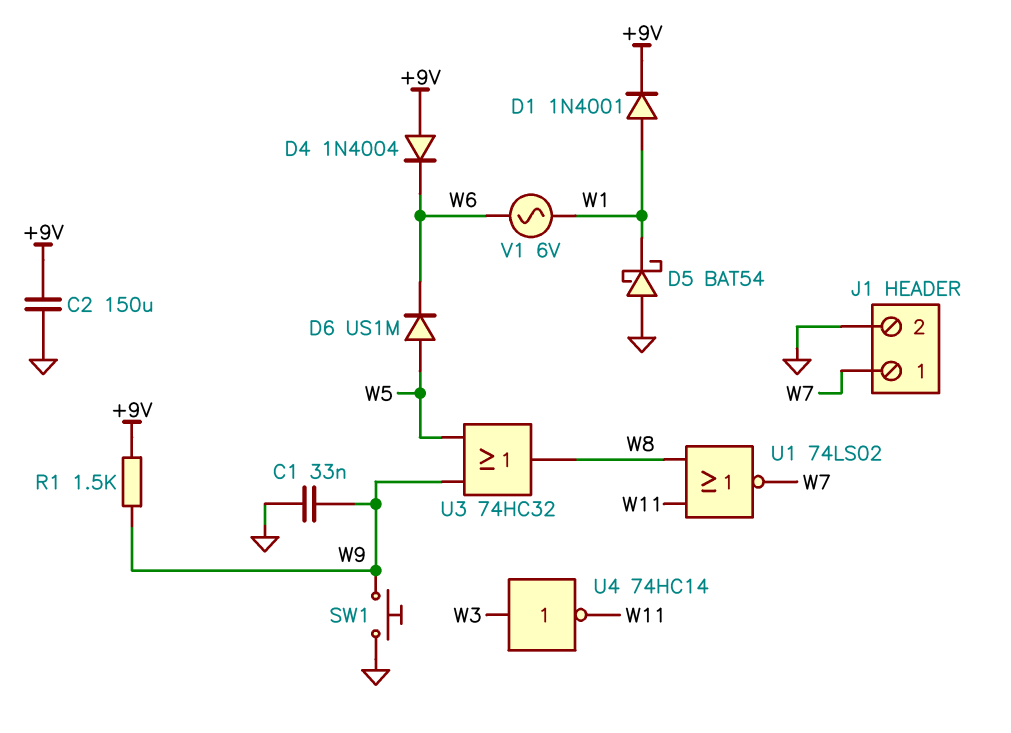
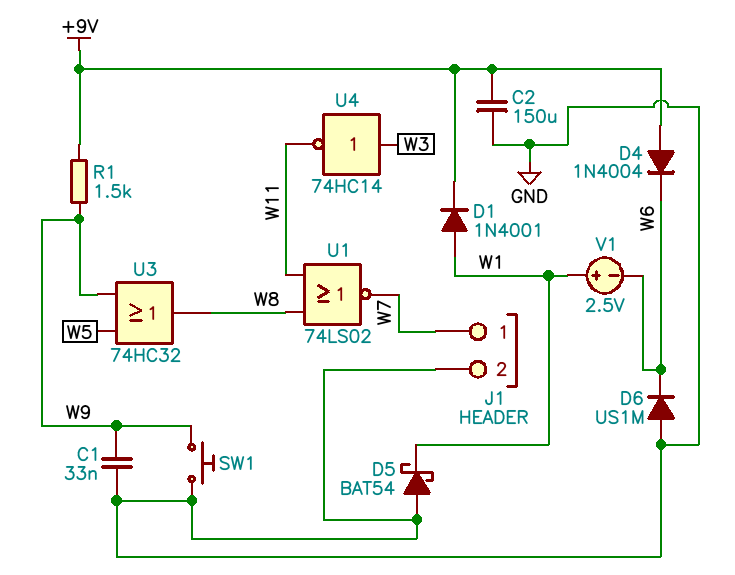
D6: diode US1M (A W5, K W6) -> diode US1M (A GND, K W6)
V1: AC 6V (W1, W6) -> 2.5V (plus W1, minus W6)

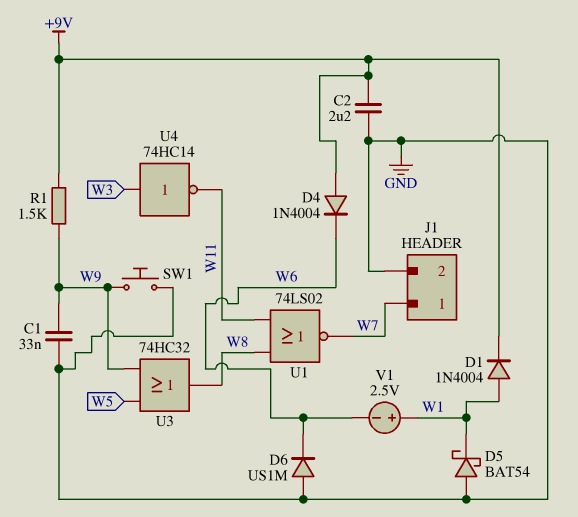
C2: 150uF (+9V, GND) -> 2.2uF (+9V, GND)
D1: diode 1N4001 (A W1, K +9V) -> diode 1N4004 (A W1, K +9V)

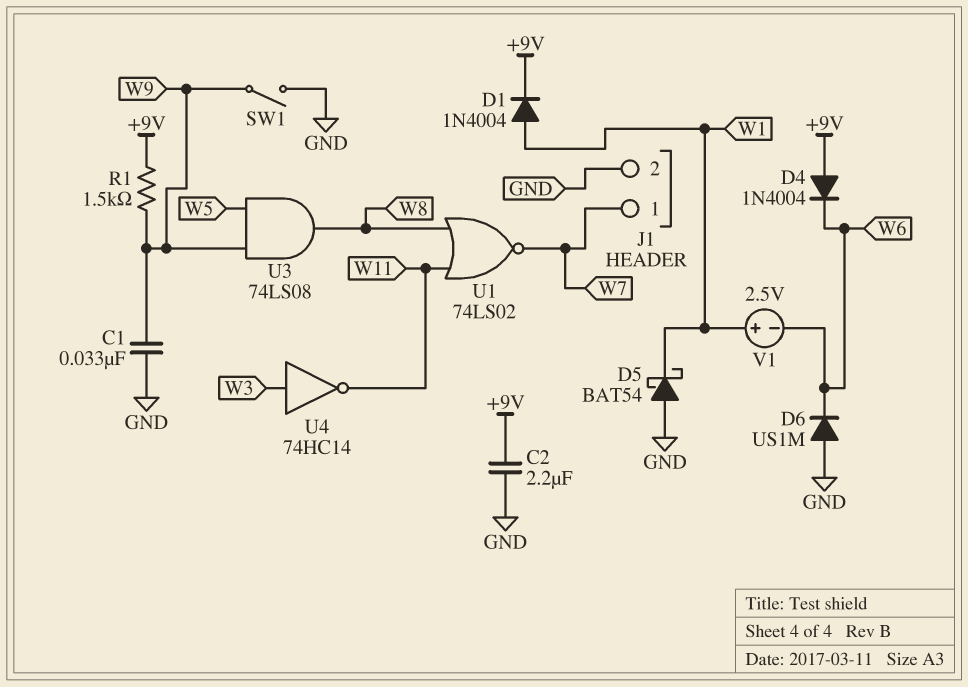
SW1: button (GND, W9) -> switch (GND, W9)
U3: OR 74HC32 (in W5, in W9, out W8) -> AND 74LS08 (in W5, in W9, out W8)

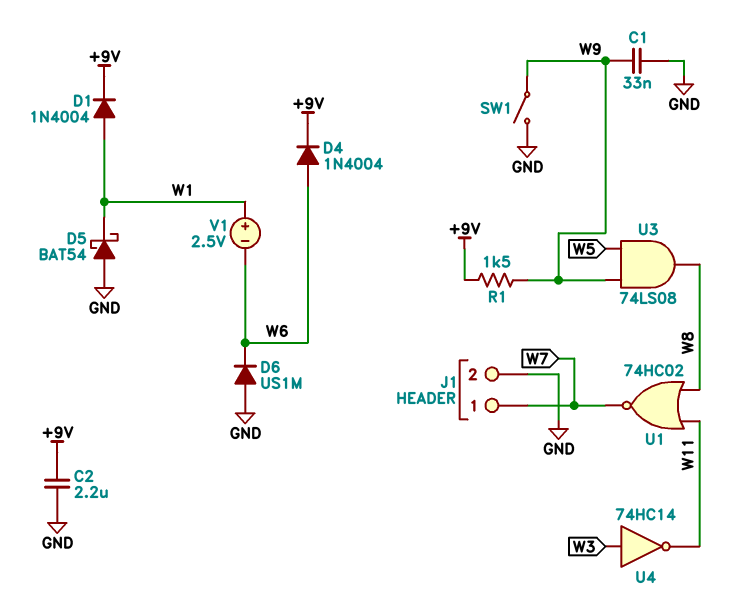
D4: diode 1N4004 (A +9V, K W6) -> diode 1N4004 (A W6, K +9V)
U1: NOR 74LS02 (in W8, in W11, out W7) -> NOR 74HC02 (in W8, in W11, out W7)

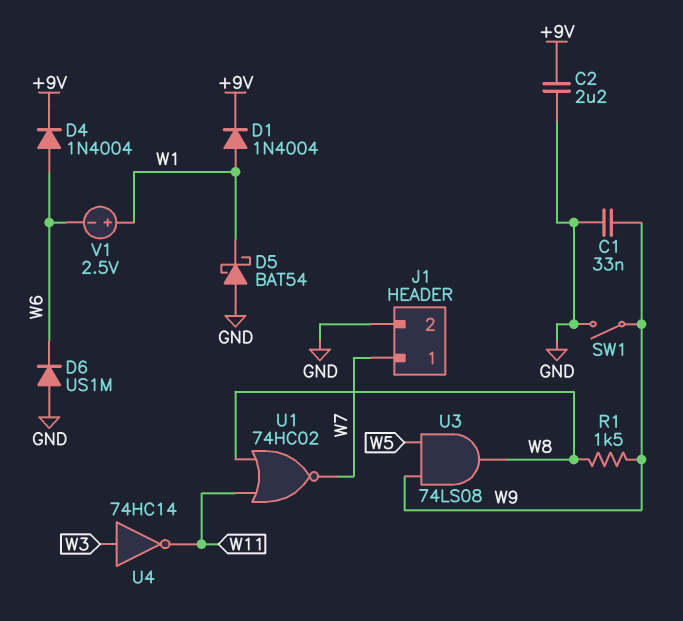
R1: 1.5k (+9V, W9) -> 1.5k (W8, W9)

